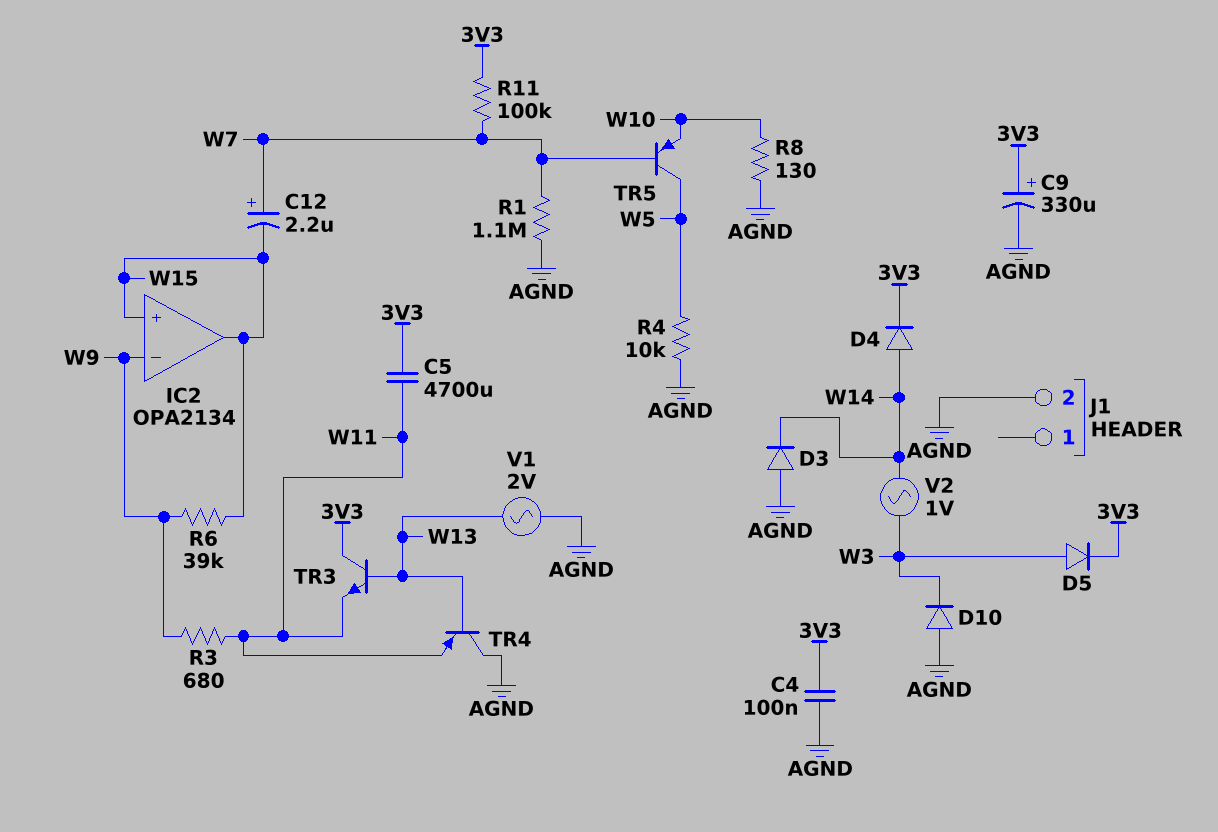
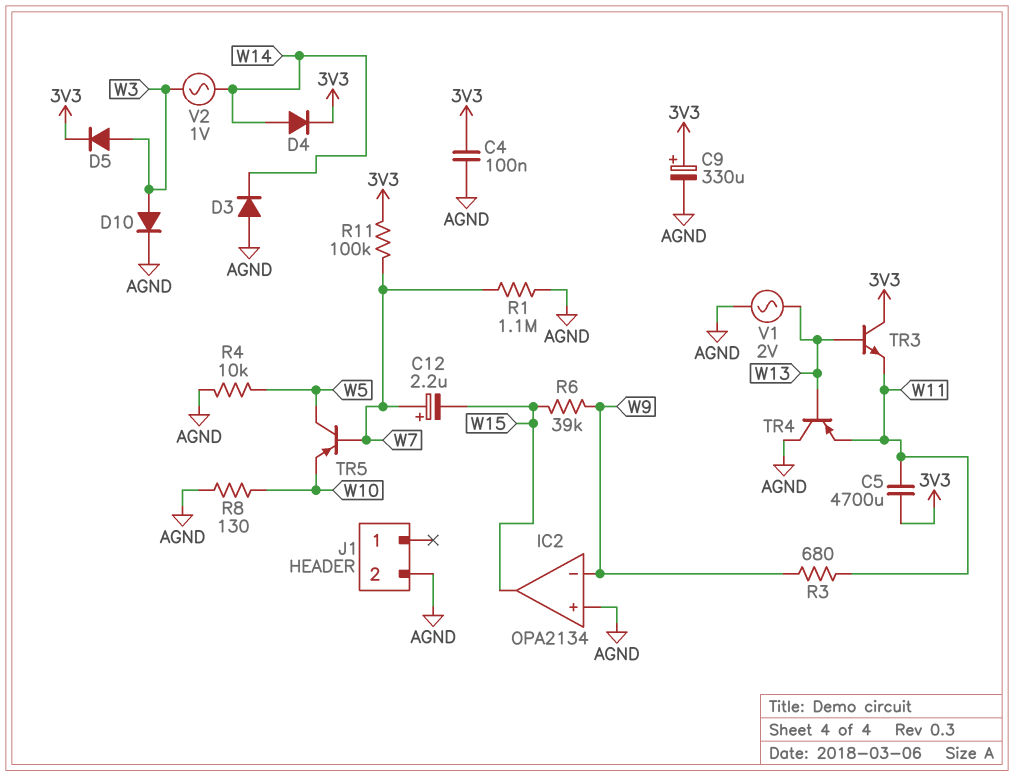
D10: diode (A AGND, K W3) -> diode (A W3, K AGND)
IC2 pin in+: W15 -> AGND

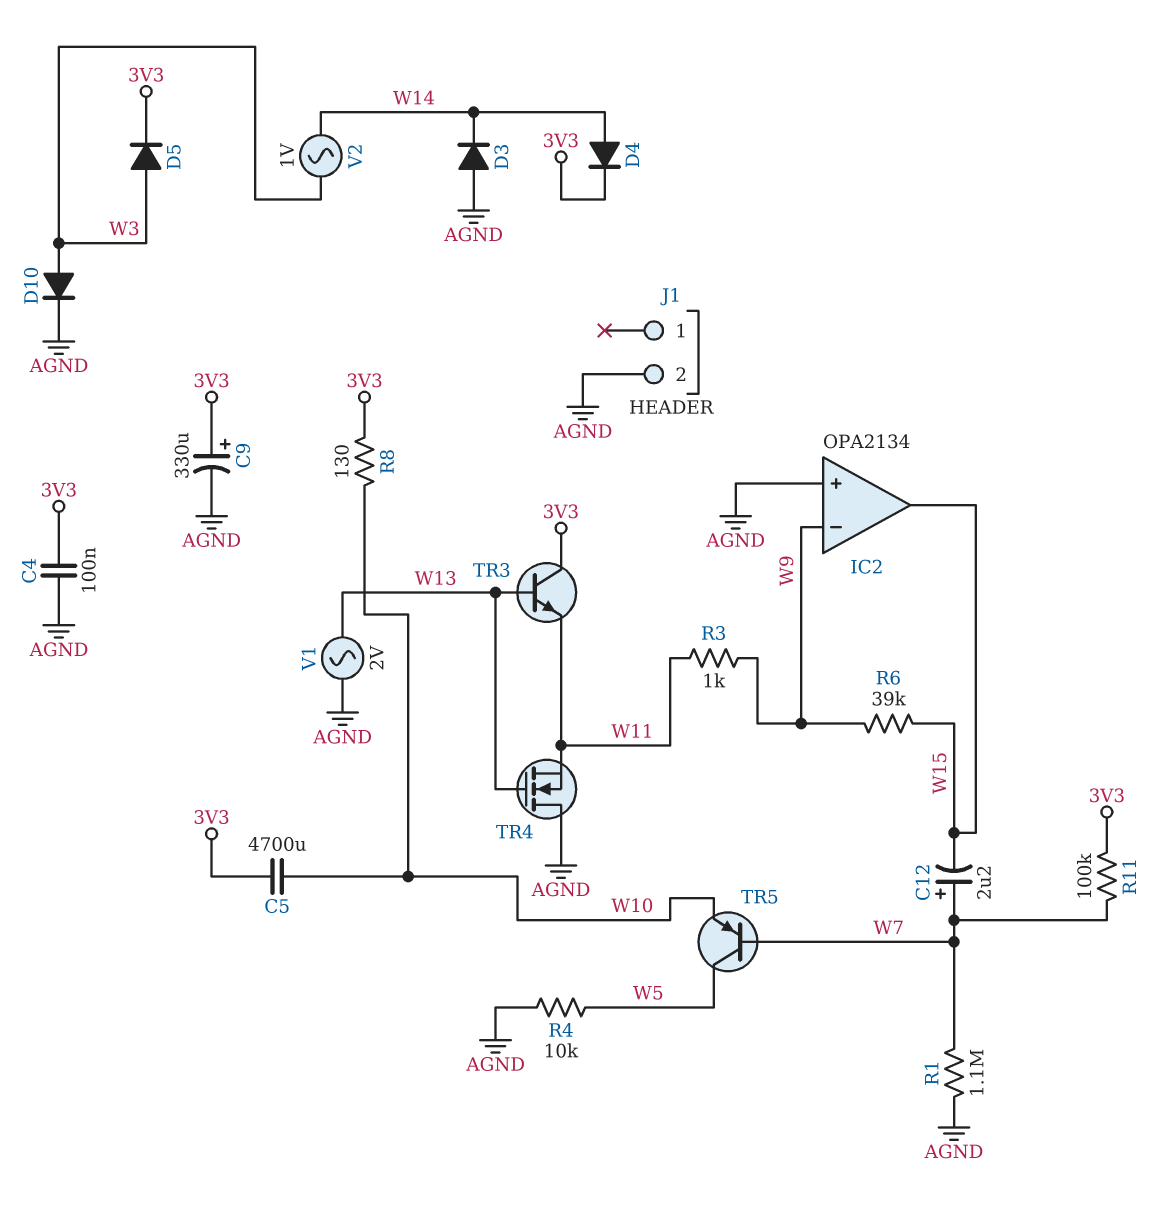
C5: 4700uF (3V3, W11) -> 4700uF (3V3, W10)
R3: 680 (W9, W11) -> 1k (W9, W11)
R8: 130 (AGND, W10) -> 130 (3V3, W10)
TR4: PNP (B W13, C AGND, E W11) -> NMOS (G W13, D AGND, S W11)

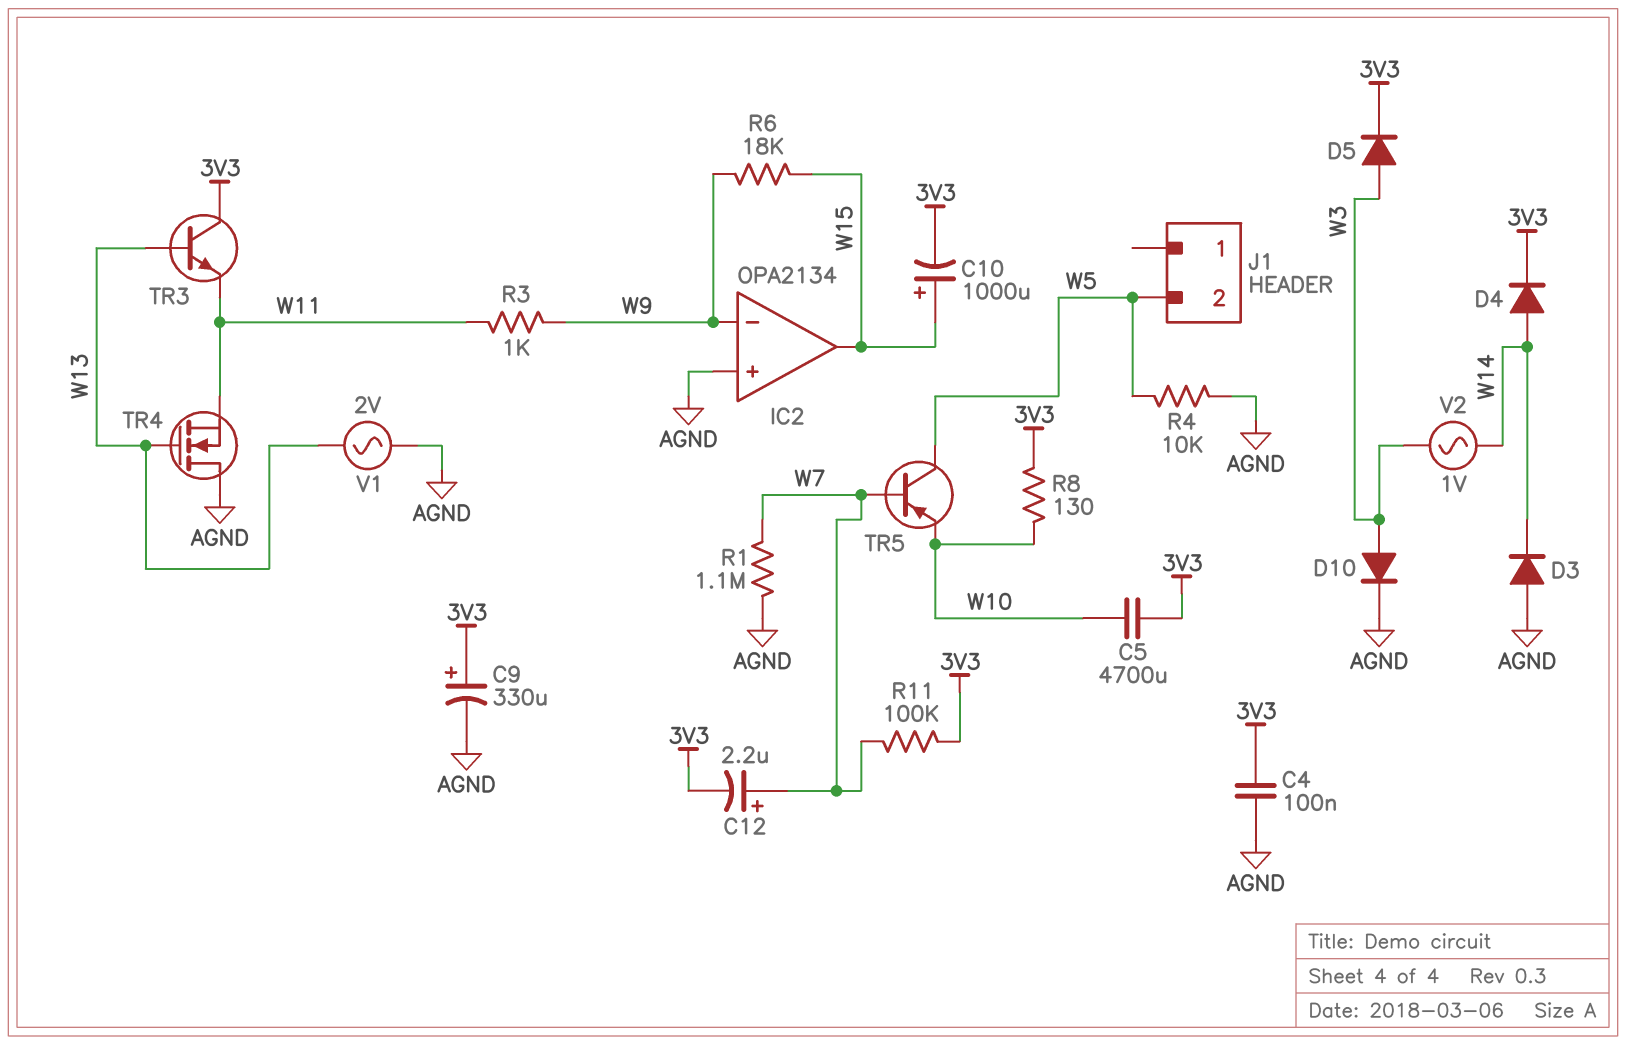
C10: none -> 1000uF (plus W15, minus 3V3)
C12: 2.2uF (plus W7, minus W15) -> 2.2uF (plus W7, minus 3V3)
J1 pin 2: AGND -> W5
R6: 39k (W9, W15) -> 18k (W9, W15)

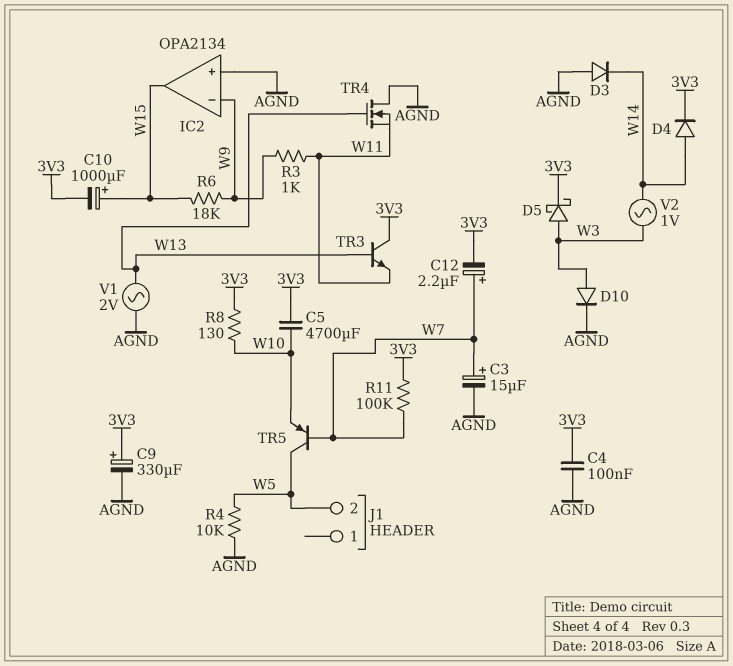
C3: none -> 15uF (plus W7, minus AGND)
D5: diode (A W3, K 3V3) -> schottky (A W3, K 3V3)
R1: 1.1M (AGND, W7) -> none

